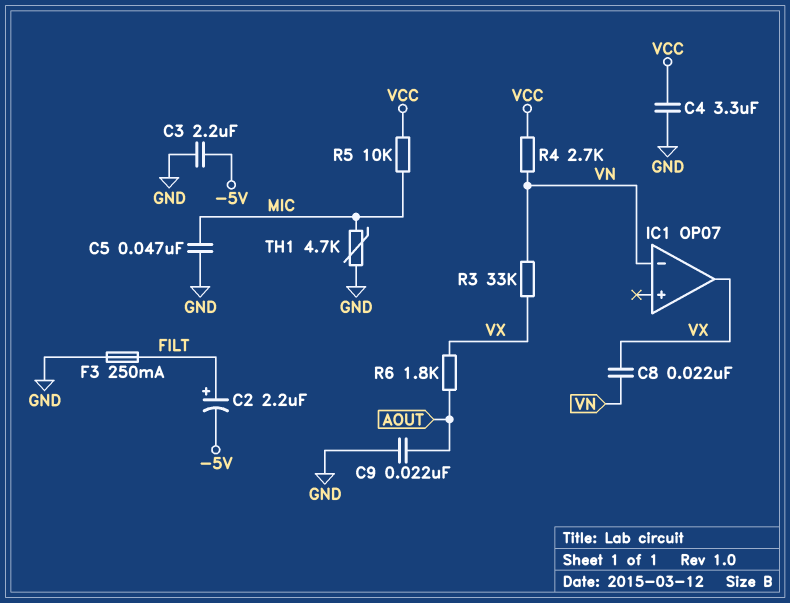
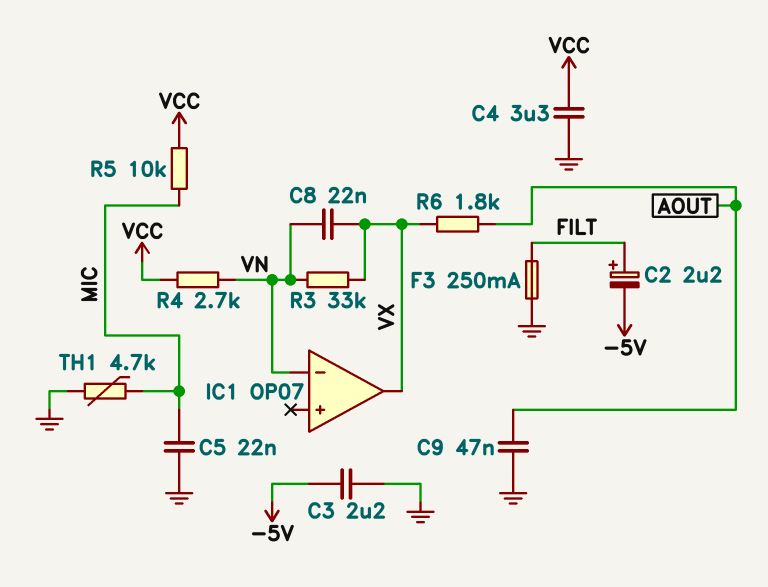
C5: 47nF (GND, MIC) -> 22nF (GND, MIC)
C9: 22nF (AOUT, GND) -> 47nF (AOUT, GND)

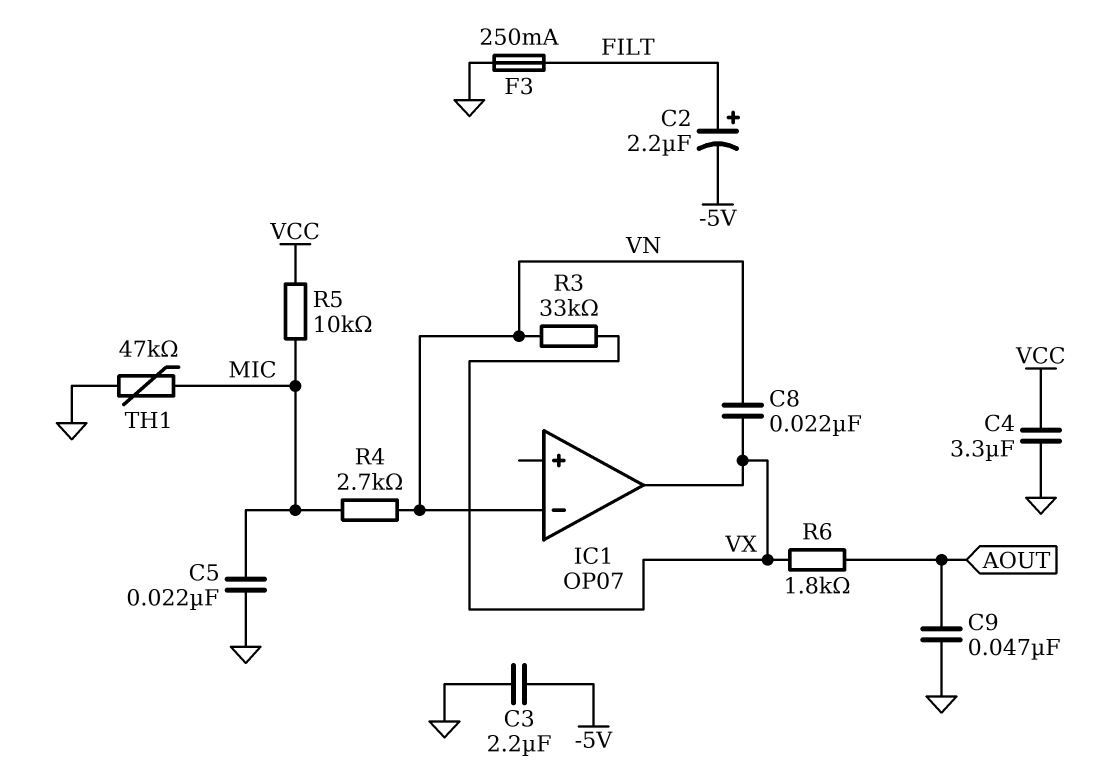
R4: 2.7k (VCC, VN) -> 2.7k (MIC, VN)
TH1: 4.7k (GND, MIC) -> 47k (GND, MIC)

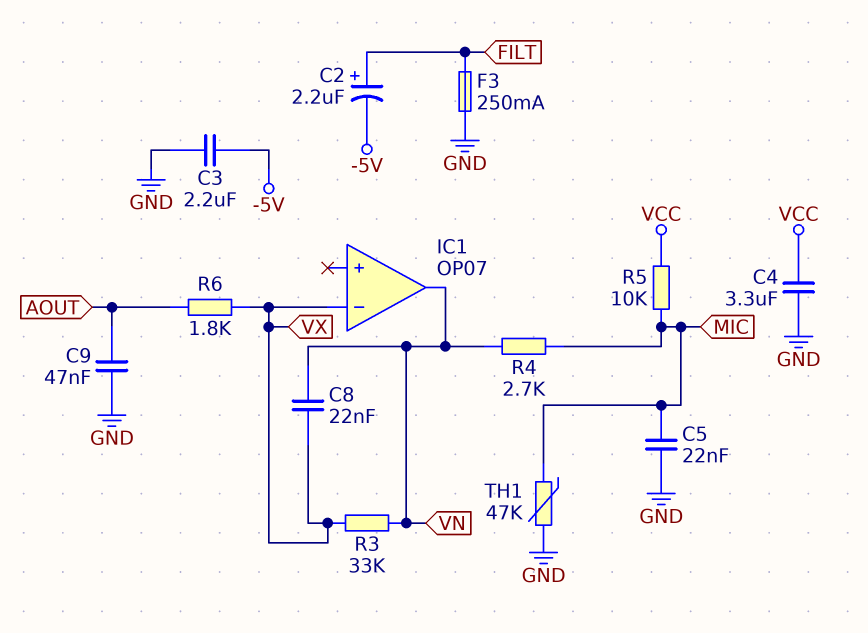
IC1 pin in-: VN -> VX
IC1 pin out: VX -> VN

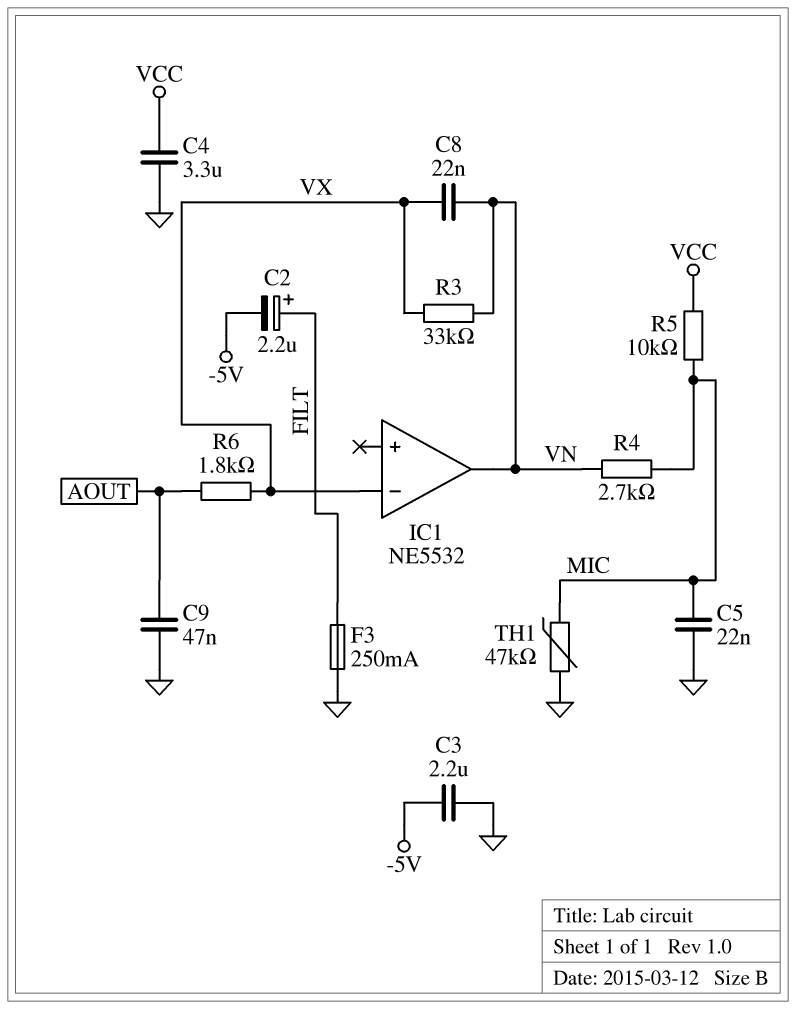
IC1: OP07 -> NE5532

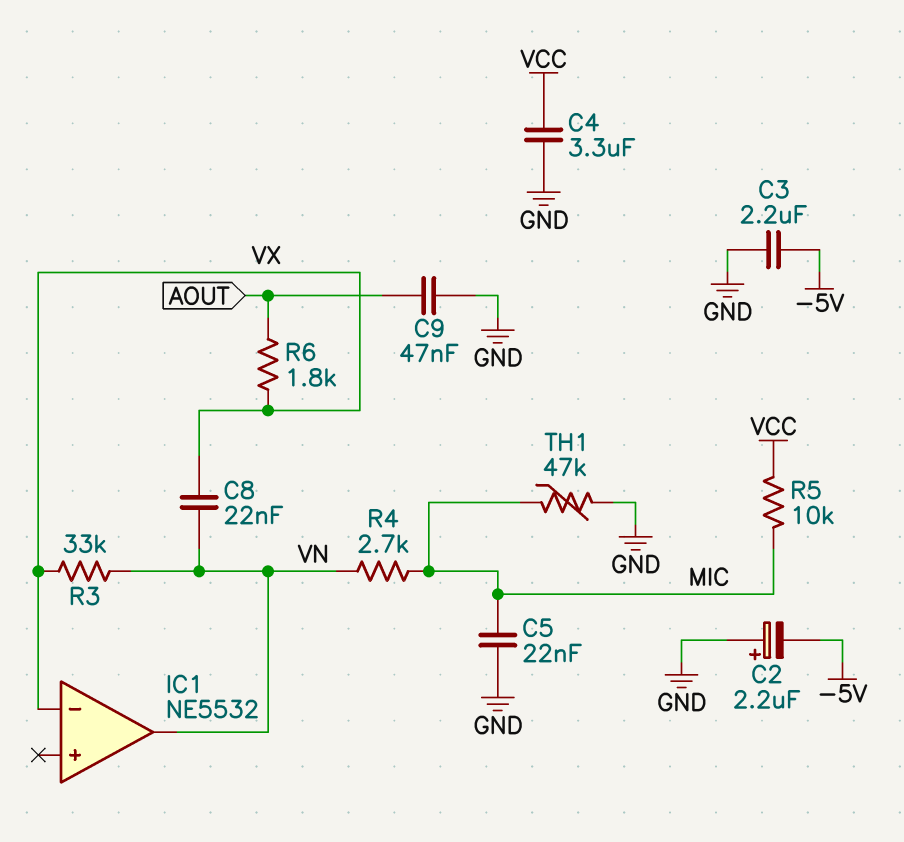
C2: 2.2uF (plus FILT, minus -5V) -> 2.2uF (plus GND, minus -5V)
F3: 250mA (FILT, GND) -> none

